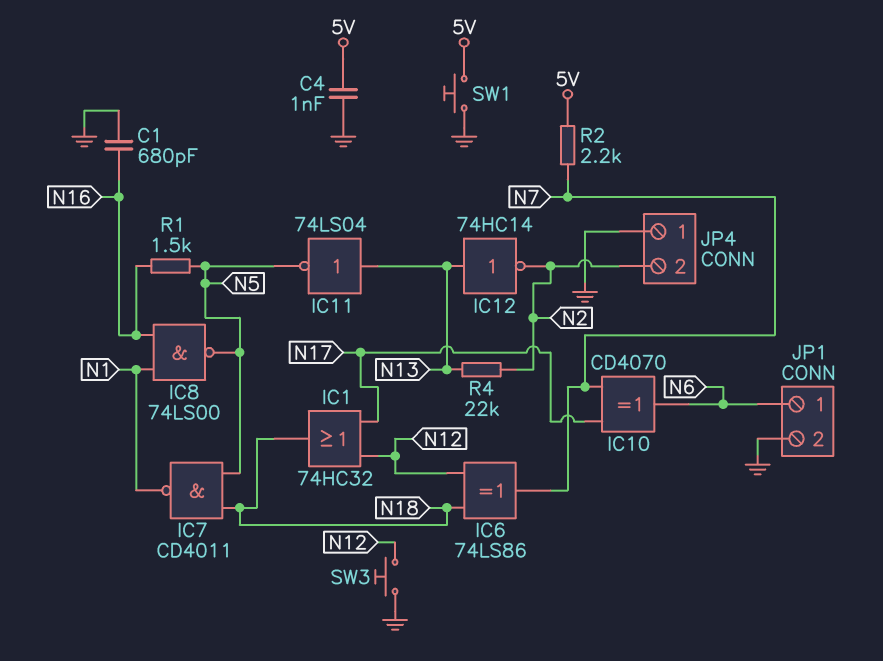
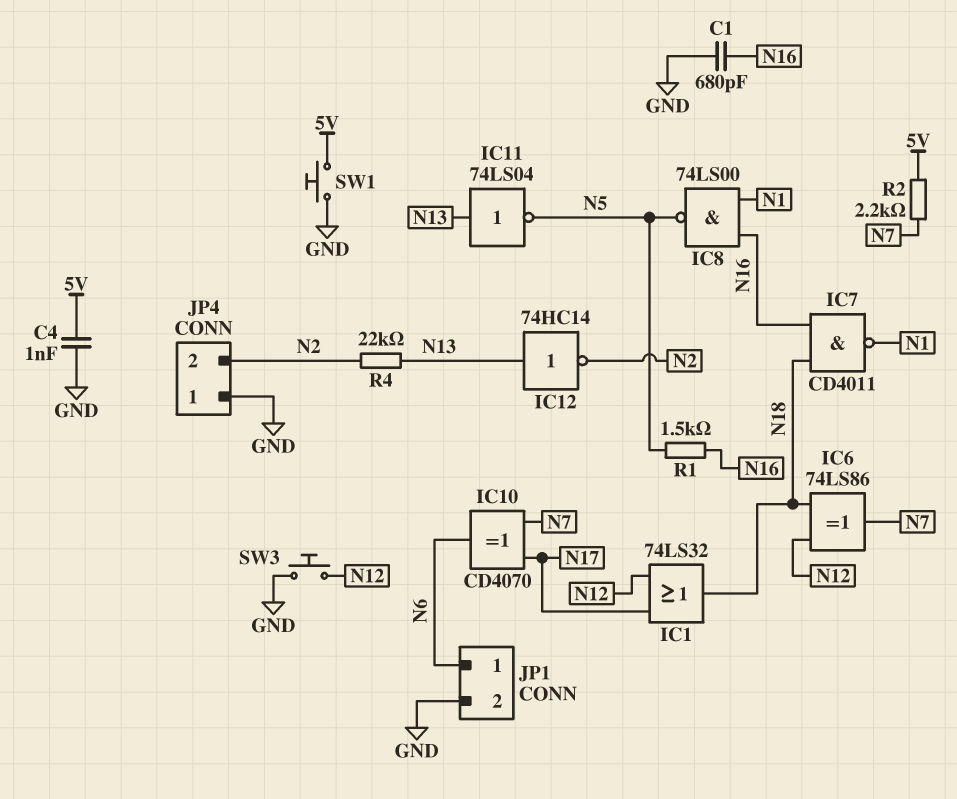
IC1: OR 74HC32 (in N12, in N17, out N18) -> OR 74LS32 (in N12, in N17, out N18)
IC7: NAND CD4011 (in N5, in N18, out N1) -> NAND CD4011 (in N16, in N18, out N1)

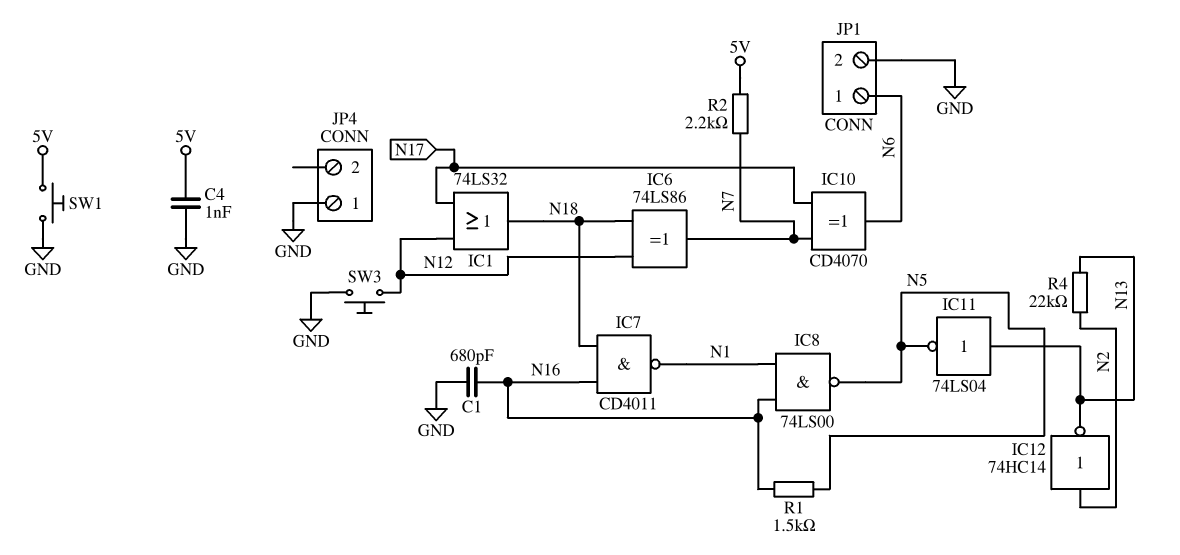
IC12: NOT 74HC14 (in N13, out N2) -> NOT 74HC14 (in N2, out N13)
JP4 pin 2: N2 -> none

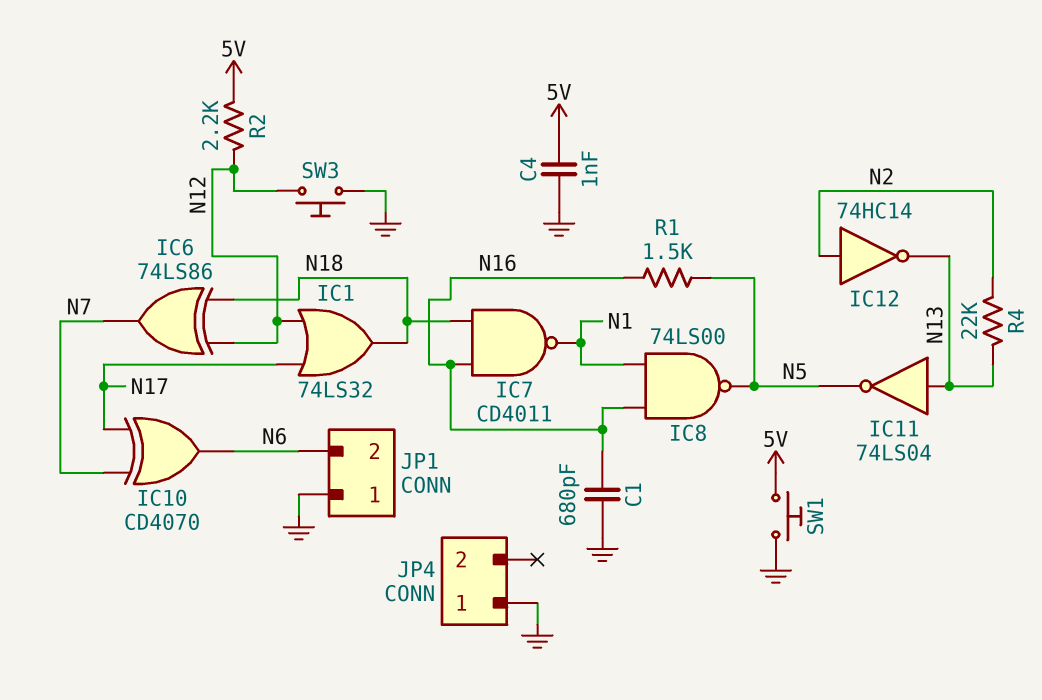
JP1 pin 1: N6 -> GND
JP1 pin 2: GND -> N6
R2: 2.2k (5V, N7) -> 2.2k (5V, N12)

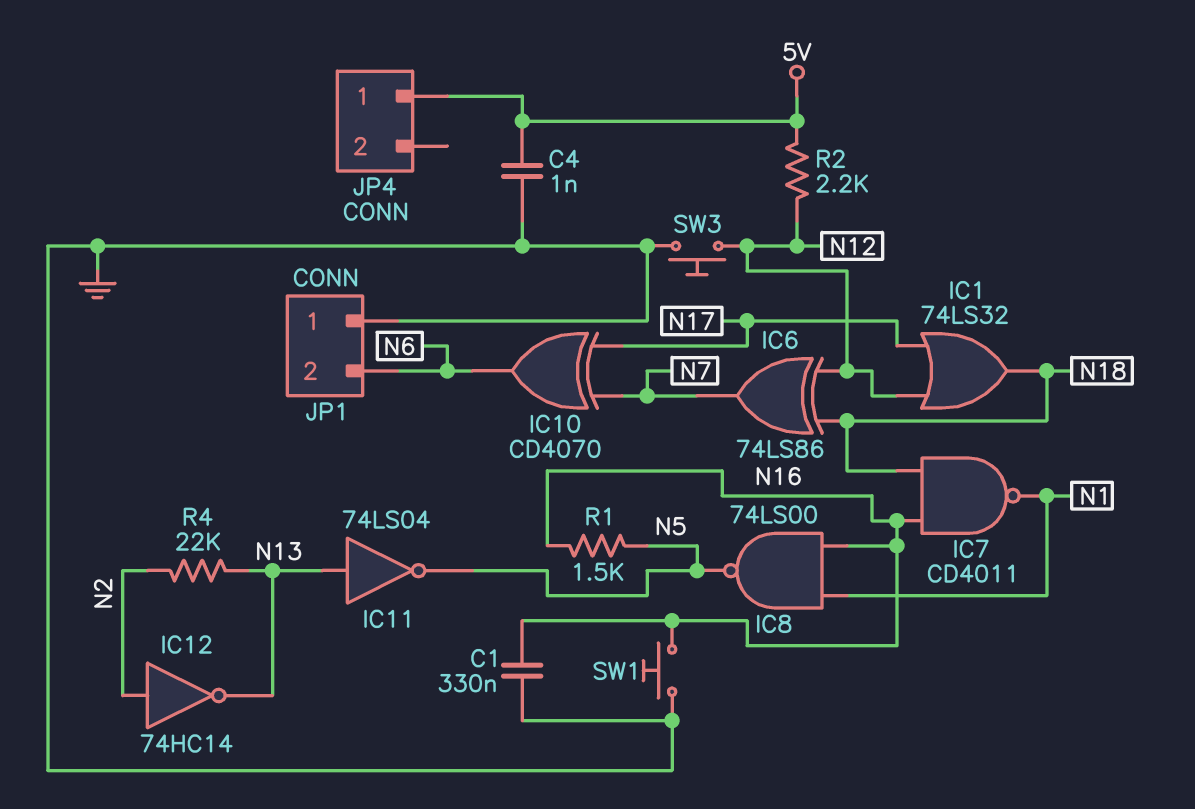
C1: 680pF (GND, N16) -> 330nF (GND, N16)
JP4 pin 1: GND -> 5V
SW1: button (5V, GND) -> button (GND, N16)

